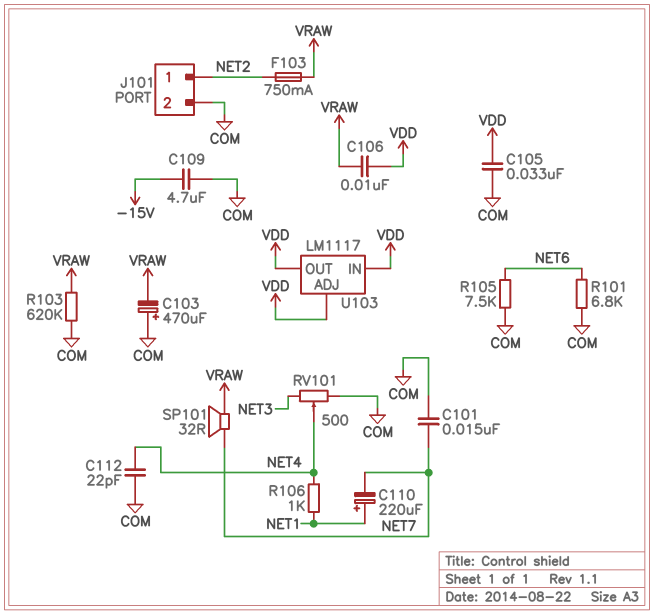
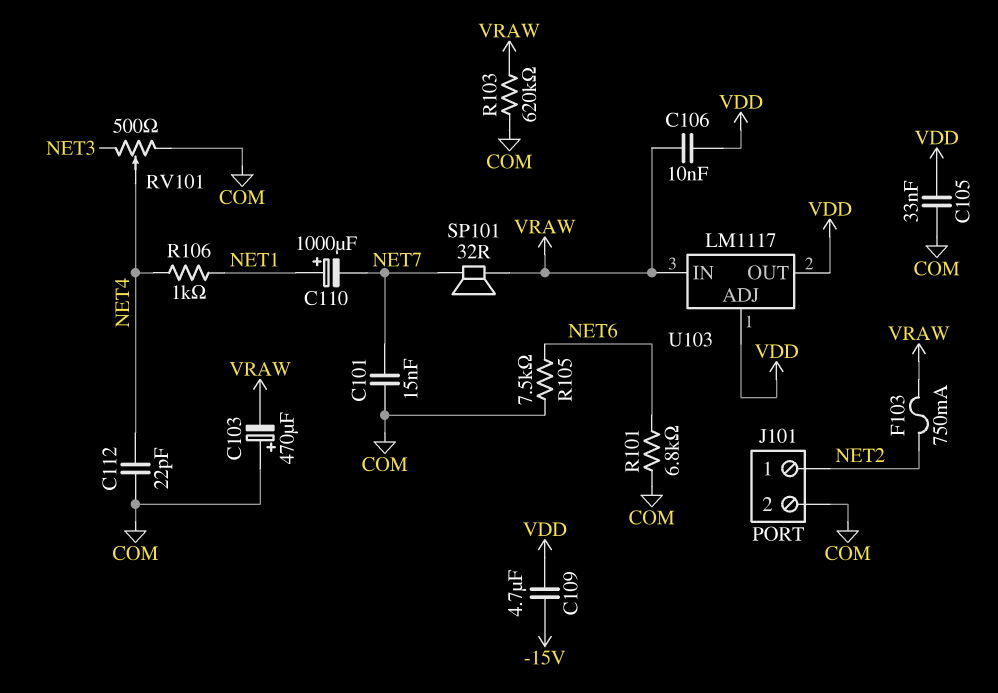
C109: 4.7uF (-15V, COM) -> 4.7uF (-15V, VDD)
C110: 220uF (plus NET1, minus NET7) -> 1000uF (plus NET1, minus NET7)
U103 pin IN: VDD -> VRAW

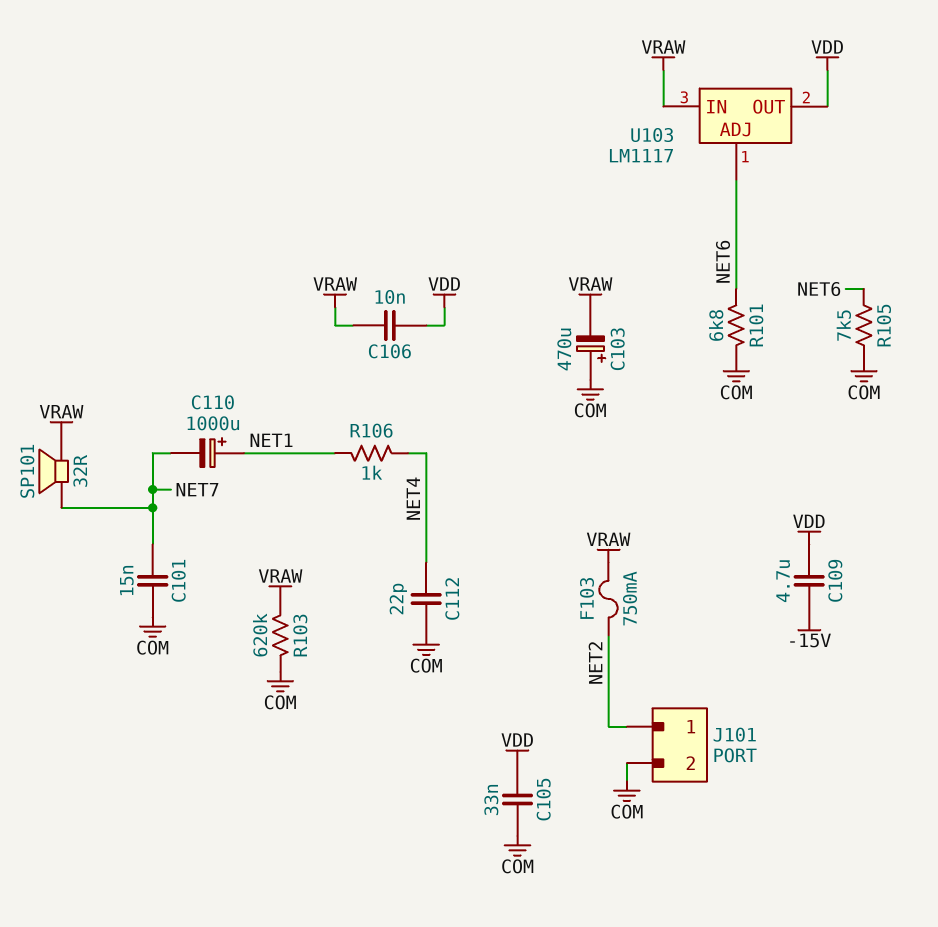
RV101: 500 (COM, NET3, wiper NET4) -> none
U103 pin ADJ: VDD -> NET6

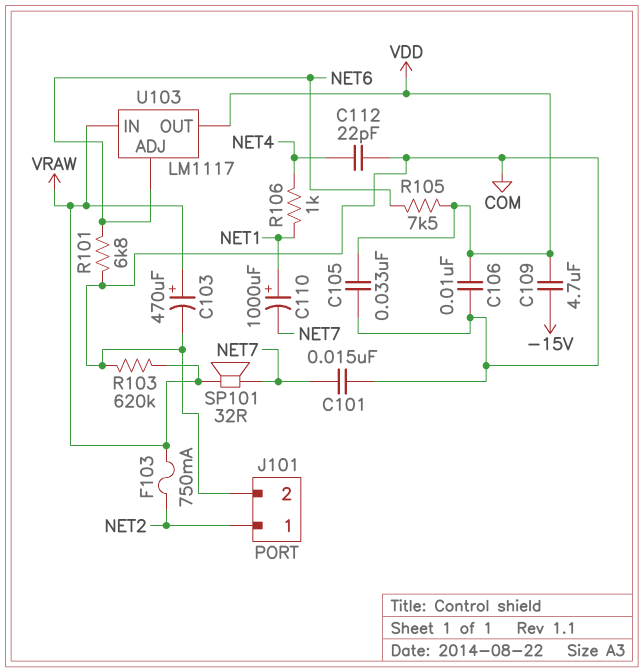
C103: 470uF (plus COM, minus VRAW) -> 470uF (plus VRAW, minus COM)
C106: 10nF (VDD, VRAW) -> 10nF (COM, VDD)
R105: 7.5k (COM, NET6) -> 7.5k (NET6, VDD)

